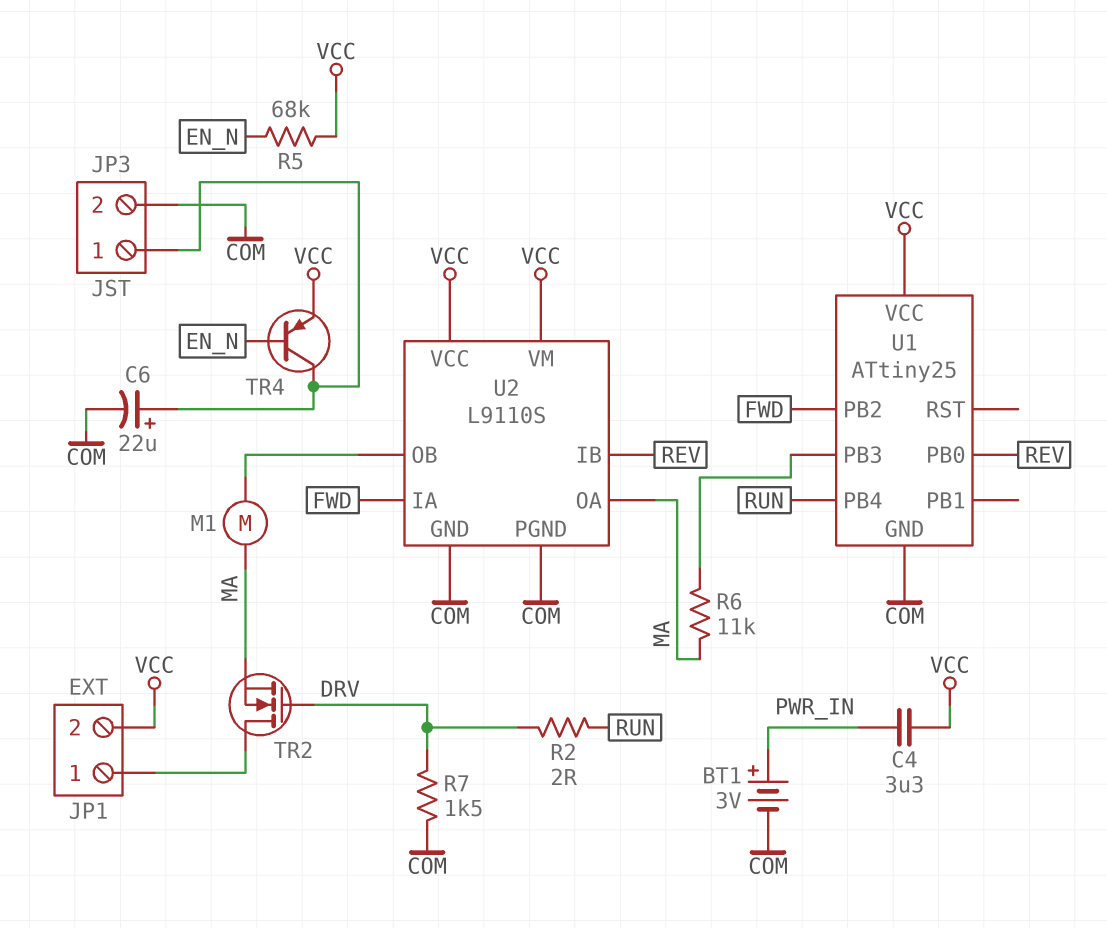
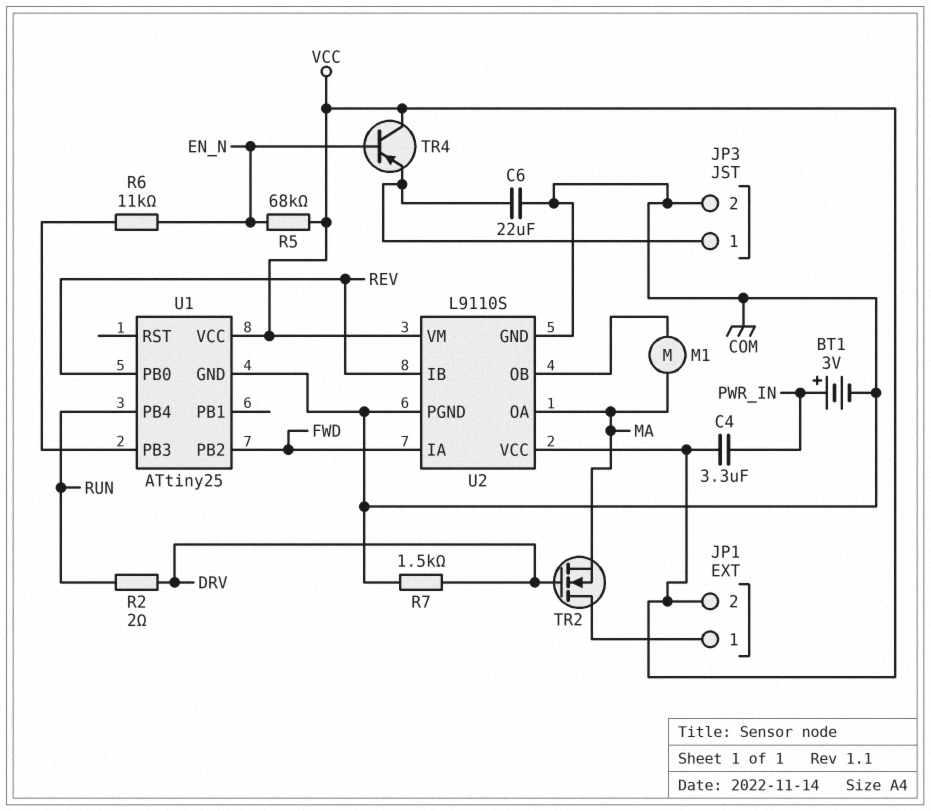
C6: 22uF (plus JP3/1, minus COM) -> 22uF (COM, JP3/1)
R6: 11k (MA, U1/PB3) -> 11k (EN_N, U1/PB3)
TR4: PNP (B EN_N, C JP3/1, E VCC) -> PNP (B EN_N, C VCC, E JP3/1)

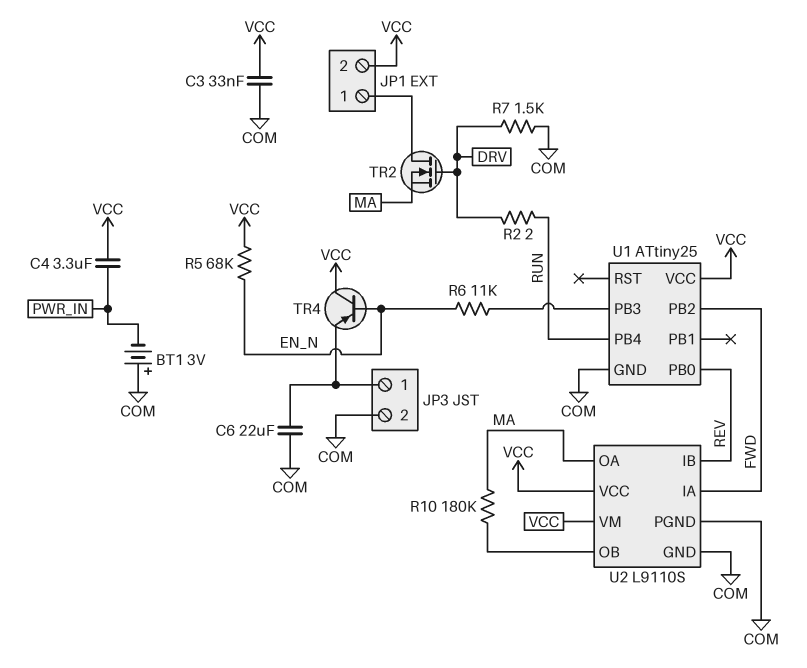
BT1: 3V (plus PWR_IN, minus COM) -> 3V (plus COM, minus PWR_IN)
C3: none -> 33nF (COM, VCC)
M1: motor (MA, U2/OB) -> none
R10: none -> 180k (MA, U2/OB)

